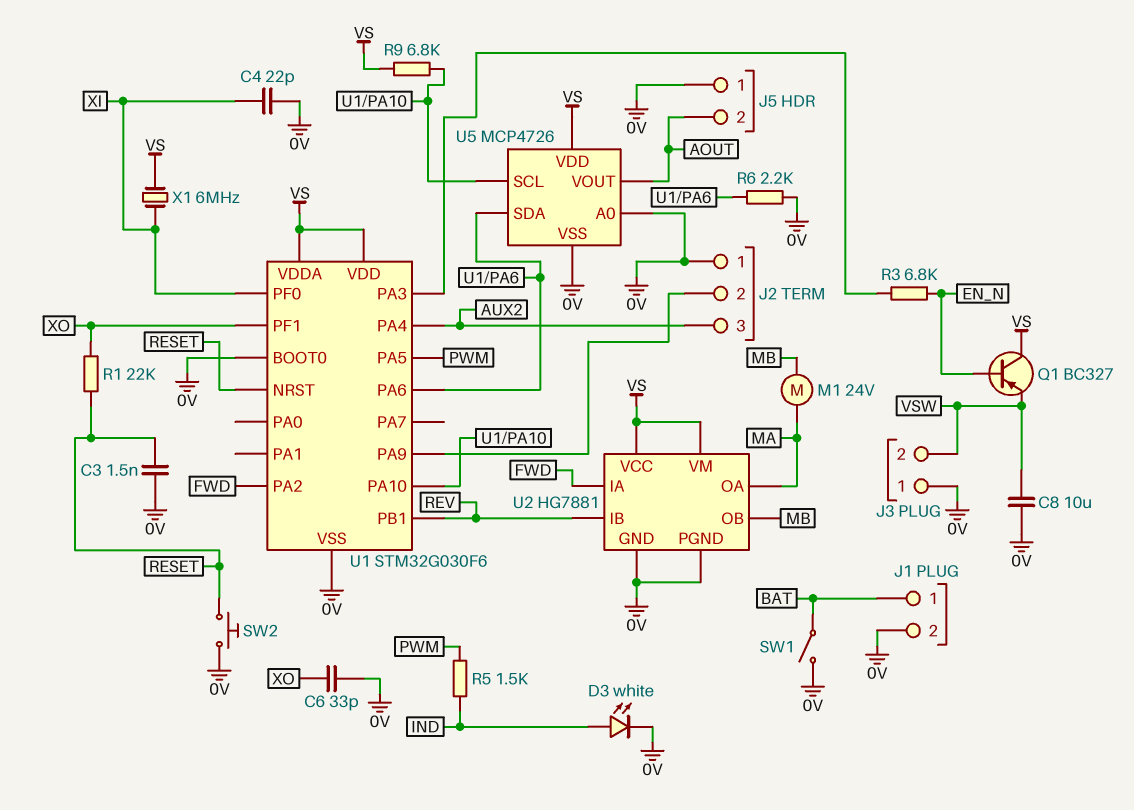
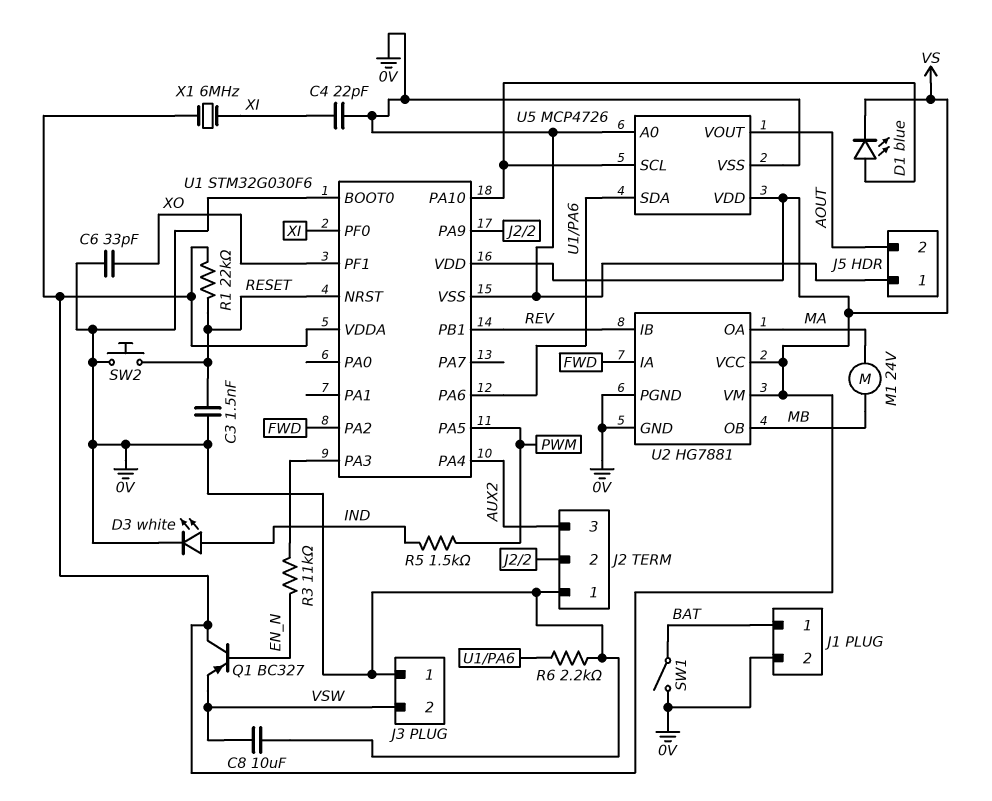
D1: none -> LED blue (A U1/PA10, K VS)
R1: 22k (RESET, XO) -> 22k (RESET, VS)
R3: 6.8k (EN_N, U1/PA3) -> 11k (EN_N, U1/PA3)
R9: 6.8k (U1/PA10, VS) -> none

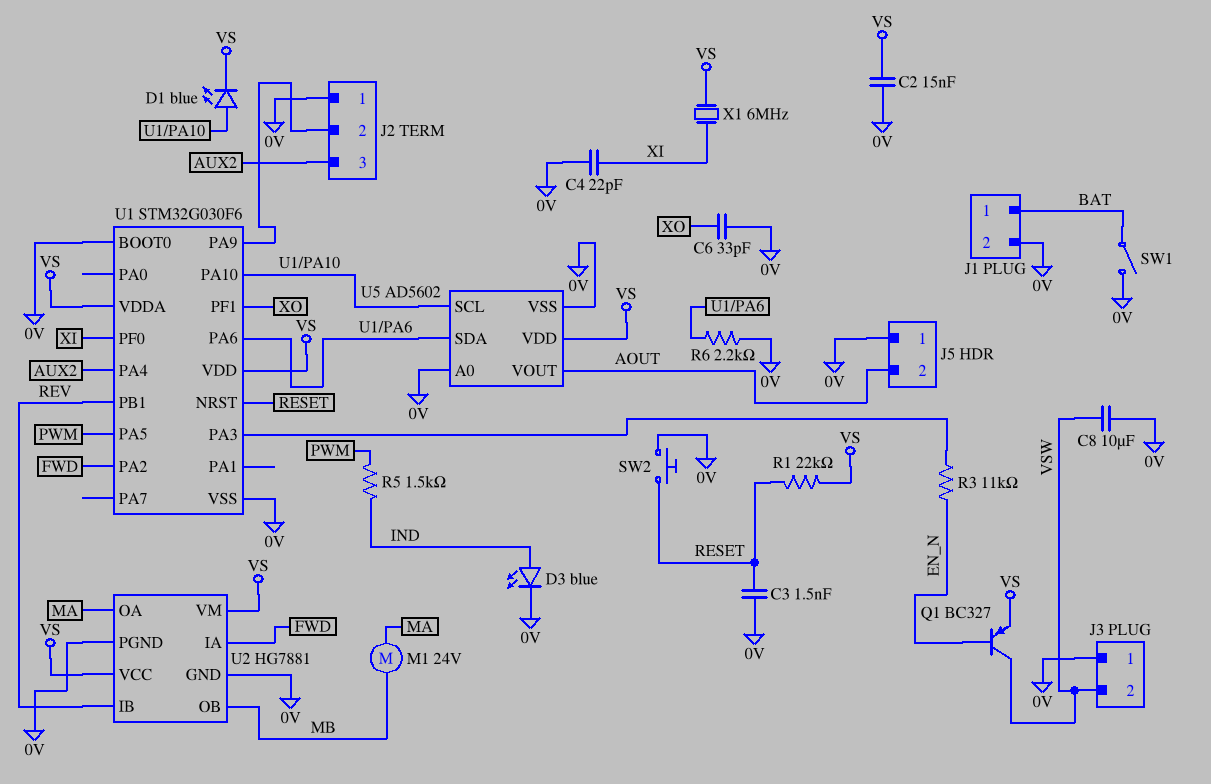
C2: none -> 15nF (0V, VS)
D3: LED white (A IND, K 0V) -> LED blue (A IND, K 0V)
Q1: PNP BC327 (B EN_N, C VS, E VSW) -> PNP BC327 (B EN_N, C VSW, E VS)
U5: MCP4726 -> AD5602

